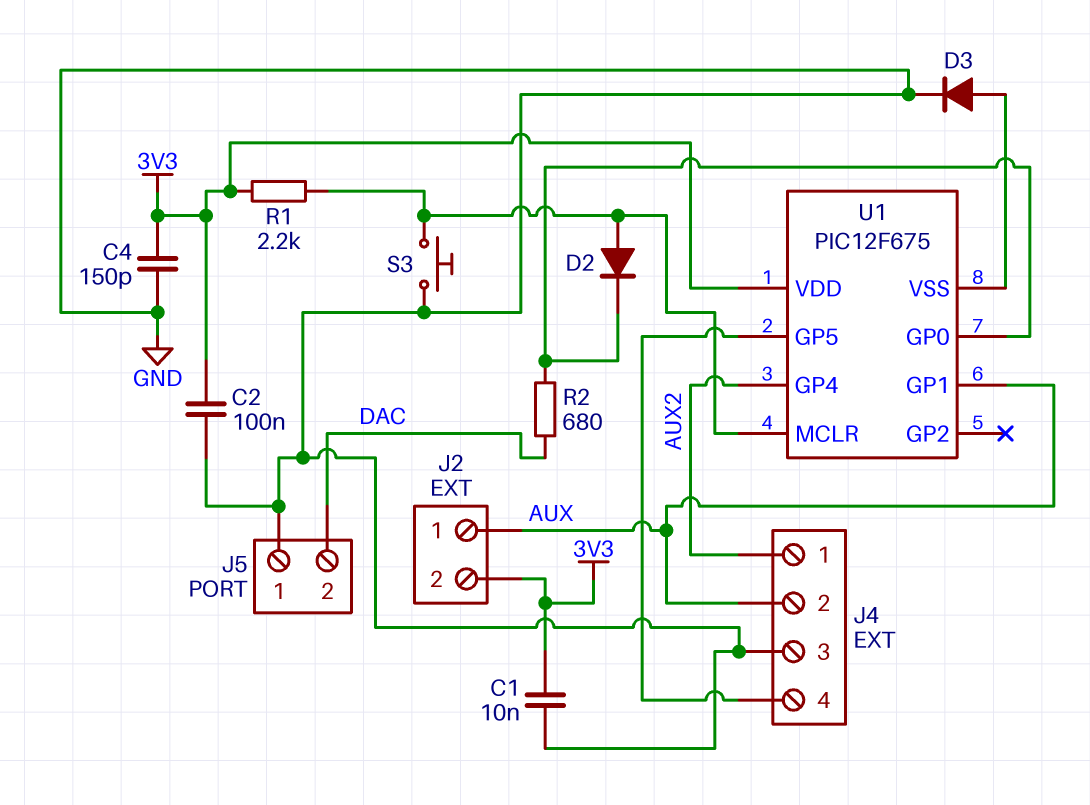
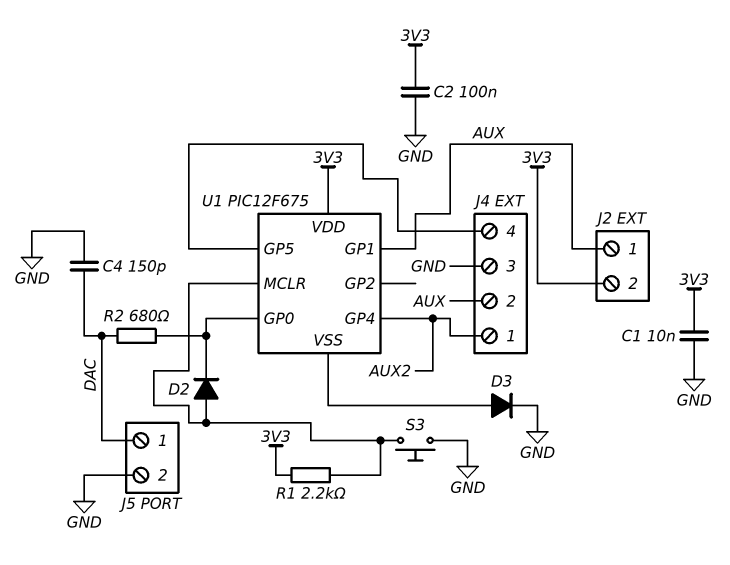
C4: 150pF (3V3, GND) -> 150pF (DAC, GND)
J5 pin 1: GND -> DAC
J5 pin 2: DAC -> GND

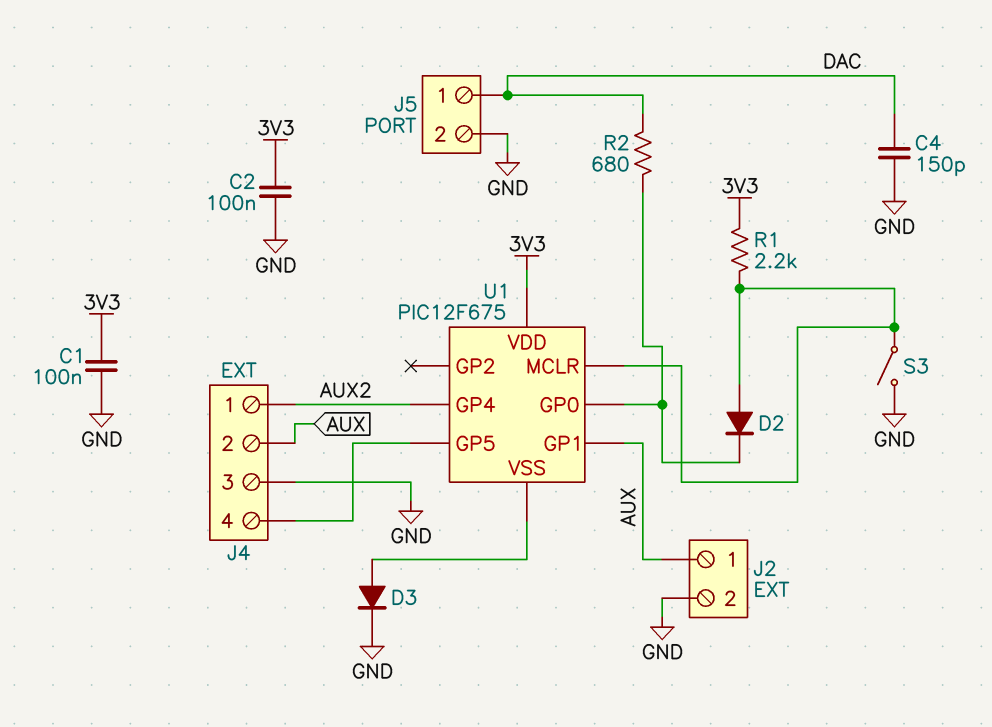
C1: 10nF (3V3, GND) -> 100nF (3V3, GND)
J2 pin 2: 3V3 -> GND
S3: button (GND, U1/MCLR) -> switch (GND, U1/MCLR)

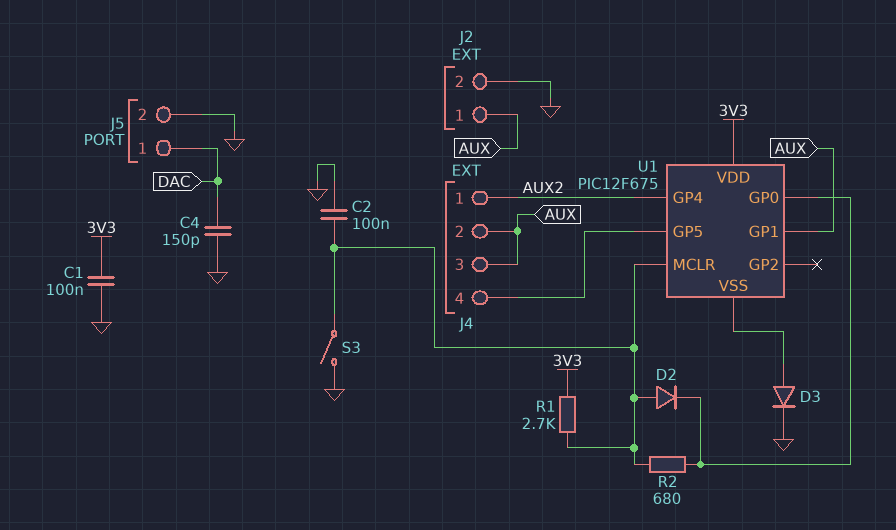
C2: 100nF (3V3, GND) -> 100nF (GND, U1/MCLR)
J4 pin 3: GND -> AUX
R1: 2.2k (3V3, U1/MCLR) -> 2.7k (3V3, U1/MCLR)
R2: 680 (DAC, U1/GP0) -> 680 (U1/GP0, U1/MCLR)

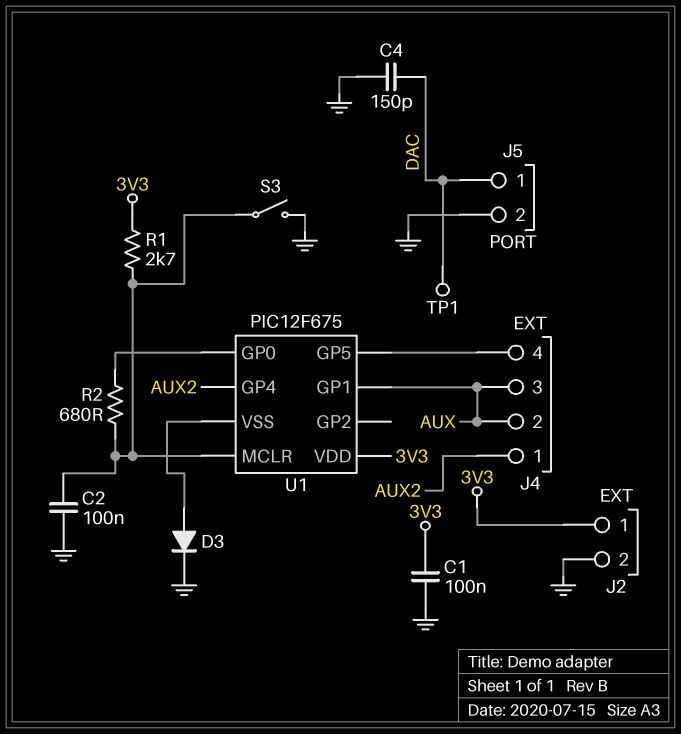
D2: diode (A U1/MCLR, K U1/GP0) -> none
J2 pin 1: AUX -> 3V3
TP1: none -> test point (DAC)

